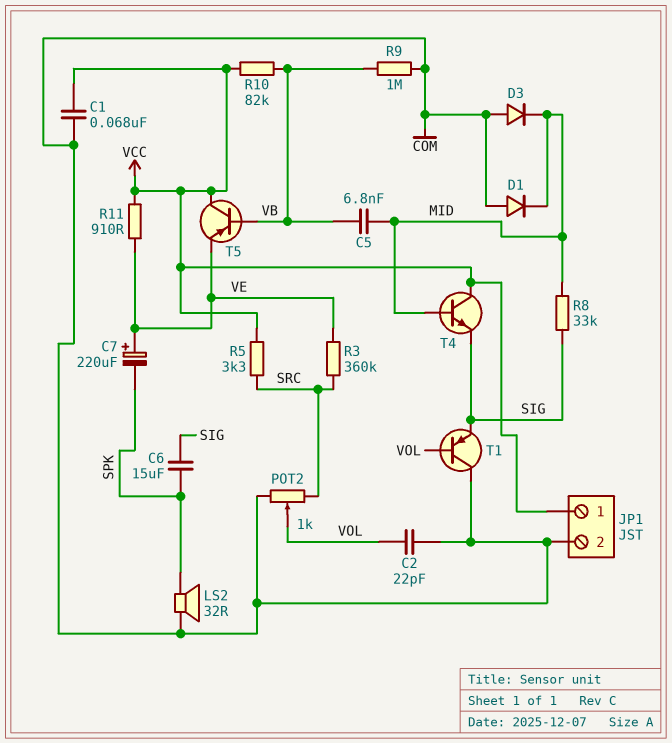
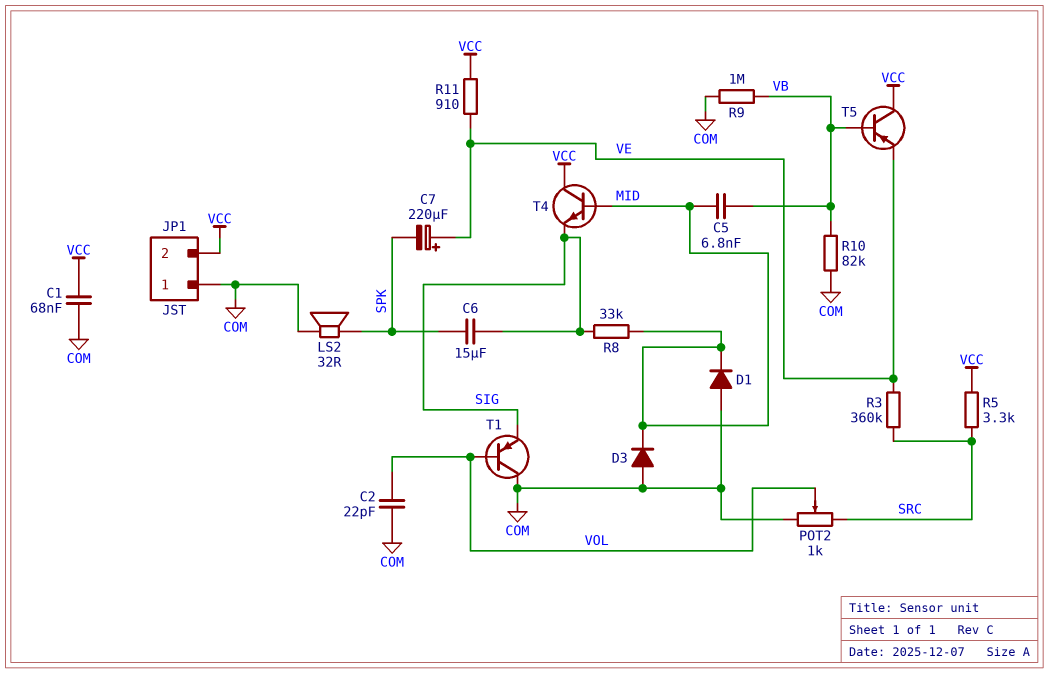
JP1 pin 1: VCC -> COM
JP1 pin 2: COM -> VCC
R10: 82k (VB, VCC) -> 82k (COM, VB)

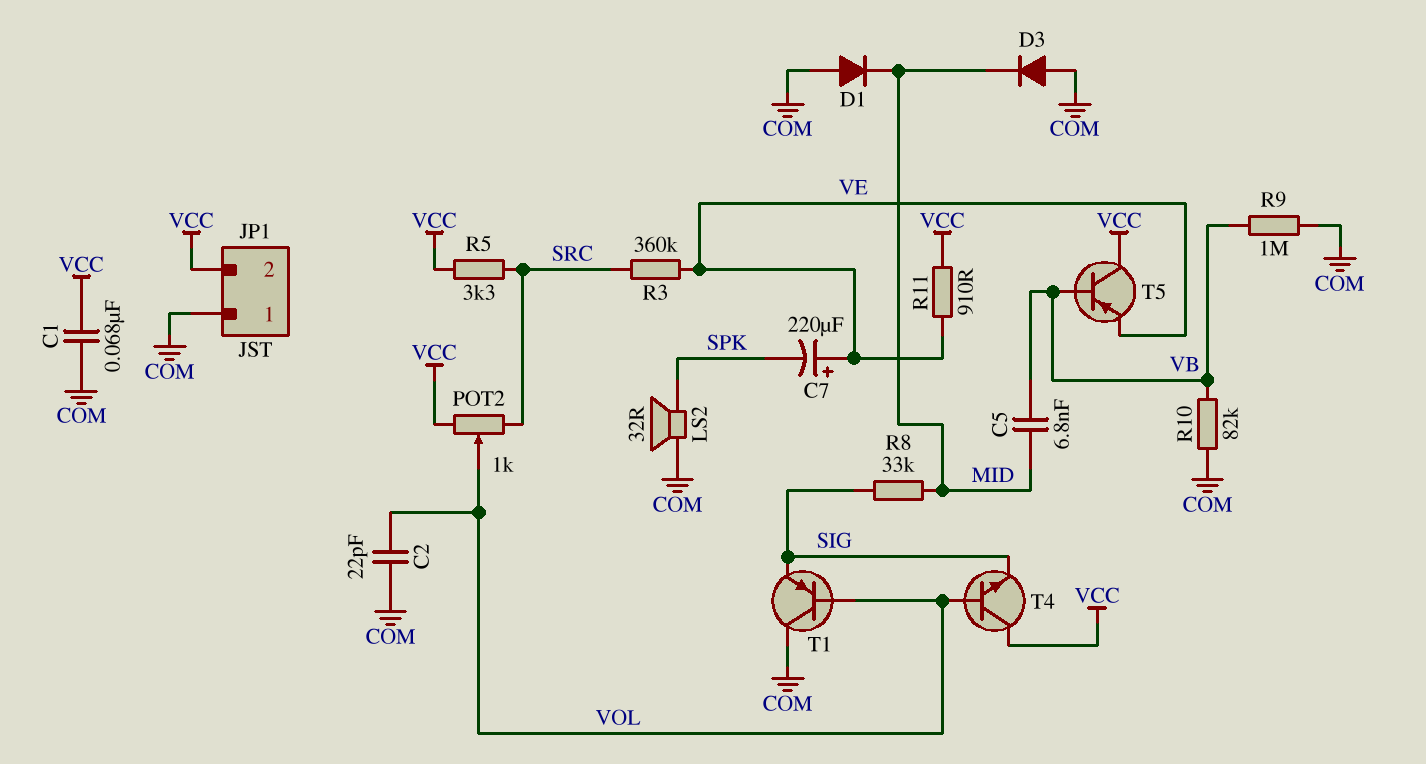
C6: 15uF (SIG, SPK) -> none
POT2: 1k (COM, SRC, wiper VOL) -> 1k (SRC, VCC, wiper VOL)
T4: NPN (B MID, C VCC, E SIG) -> NPN (B VOL, C VCC, E SIG)

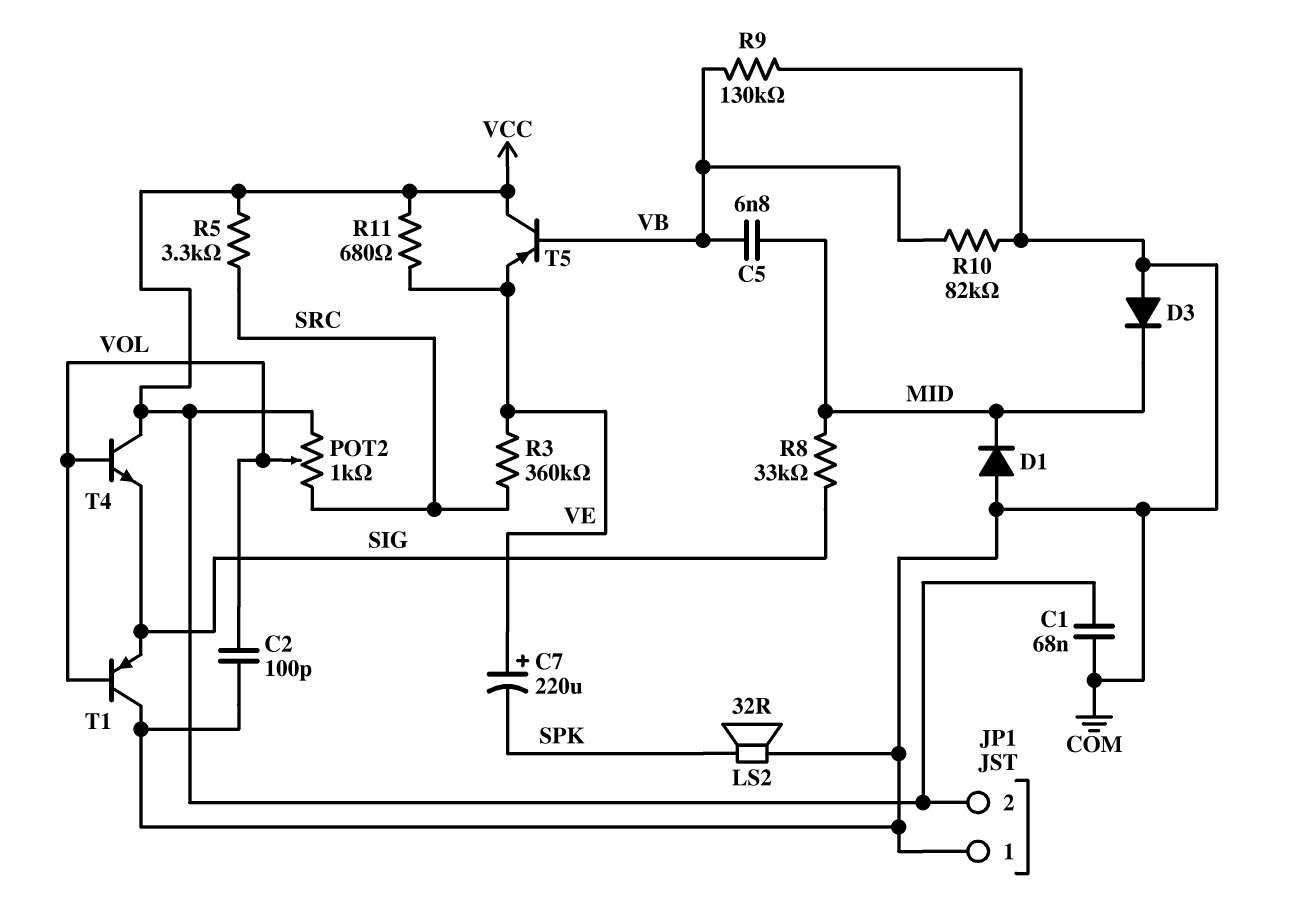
C2: 22pF (COM, VOL) -> 100pF (COM, VOL)
R9: 1M (COM, VB) -> 130k (COM, VB)
R11: 910 (VCC, VE) -> 680 (VCC, VE)

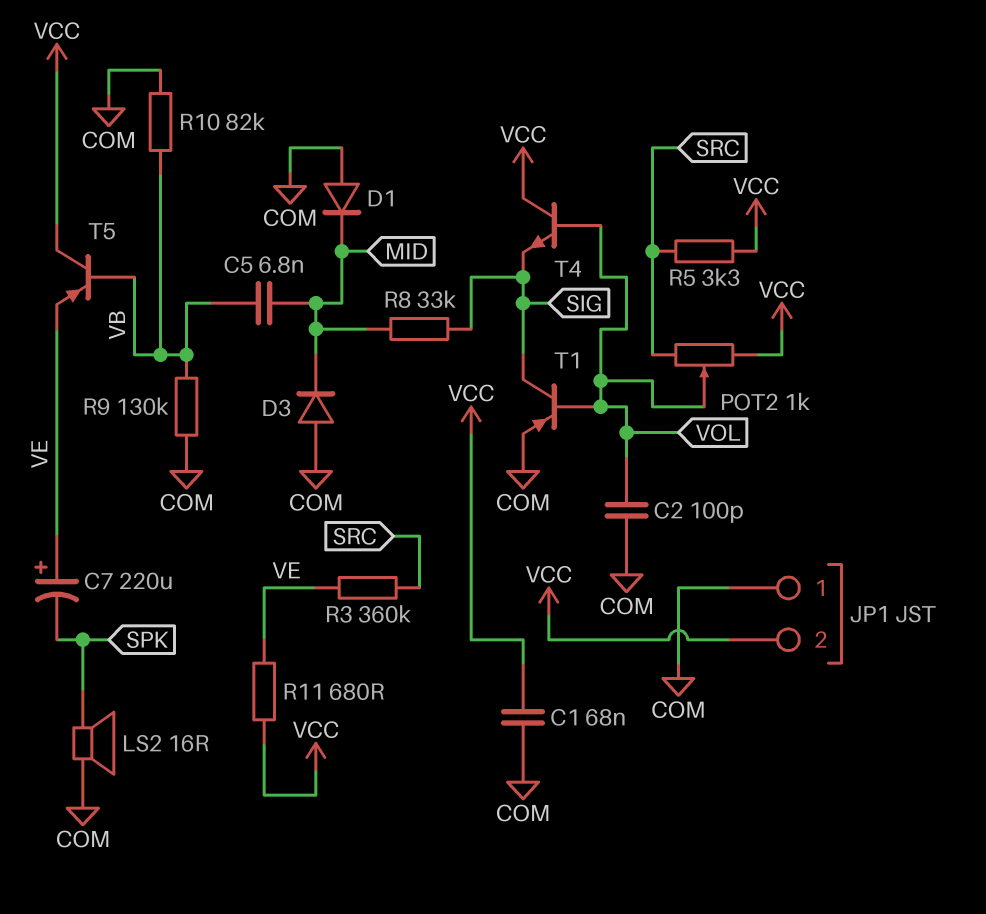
LS2: speaker 32R (COM, SPK) -> speaker 16R (COM, SPK)
T1: PNP (B VOL, C COM, E SIG) -> PNP (B VOL, C SIG, E COM)

